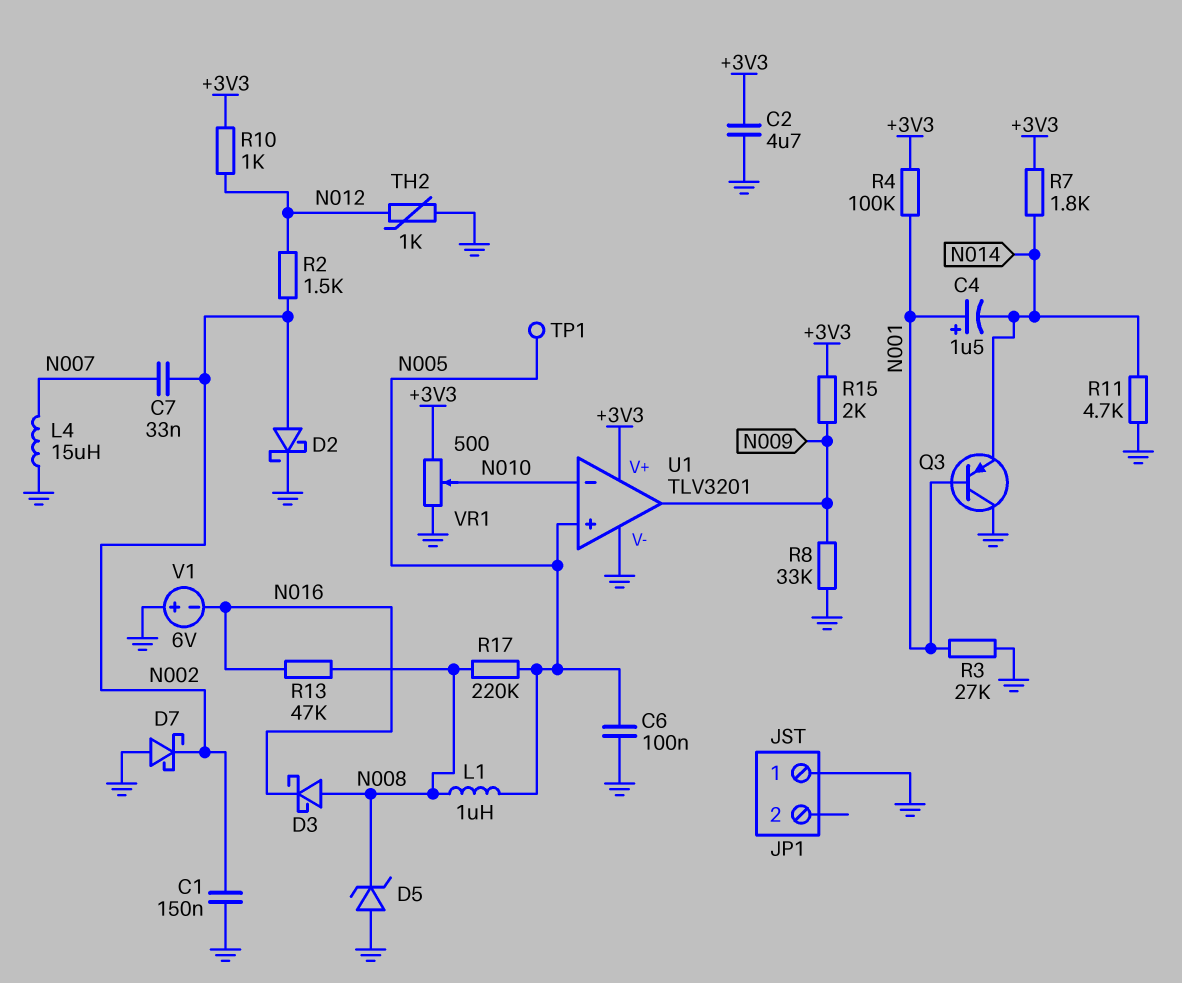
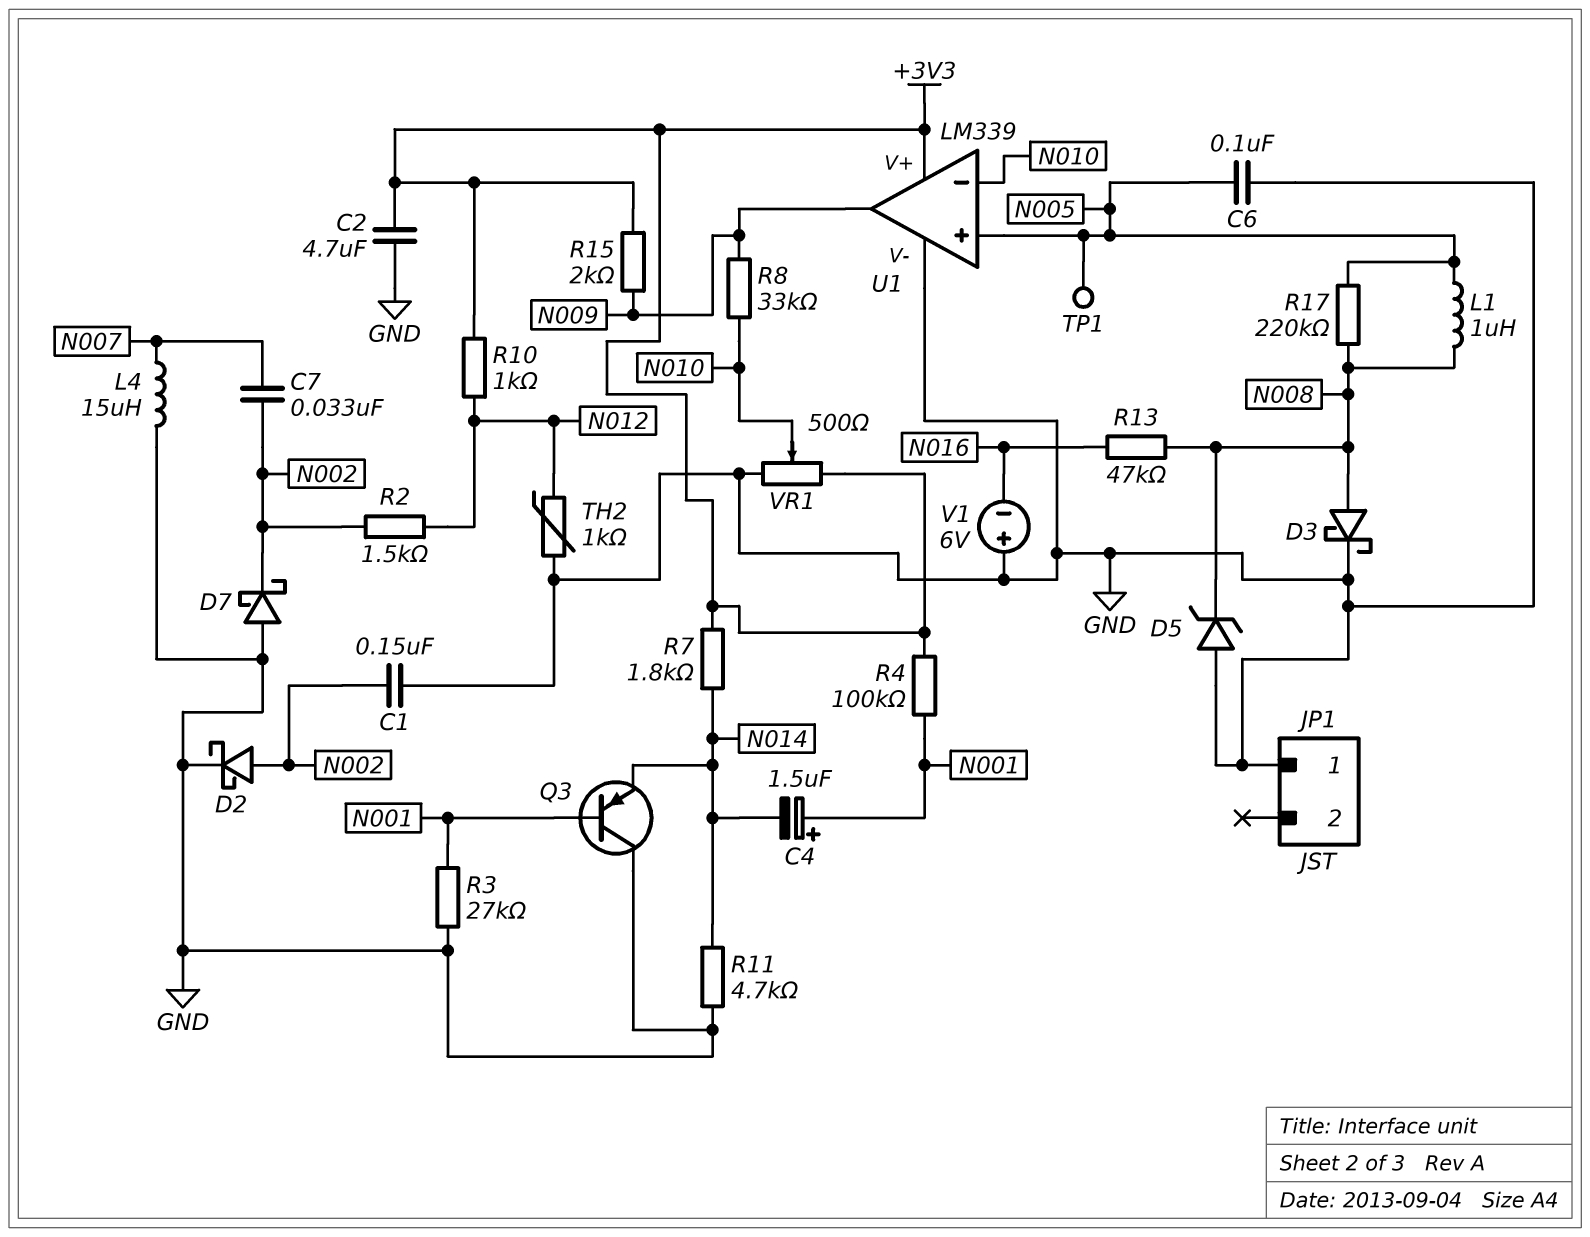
D3: schottky (A N008, K N016) -> schottky (A N008, K GND)
R8: 33k (GND, N009) -> 33k (N009, N010)
U1: TLV3201 -> LM339

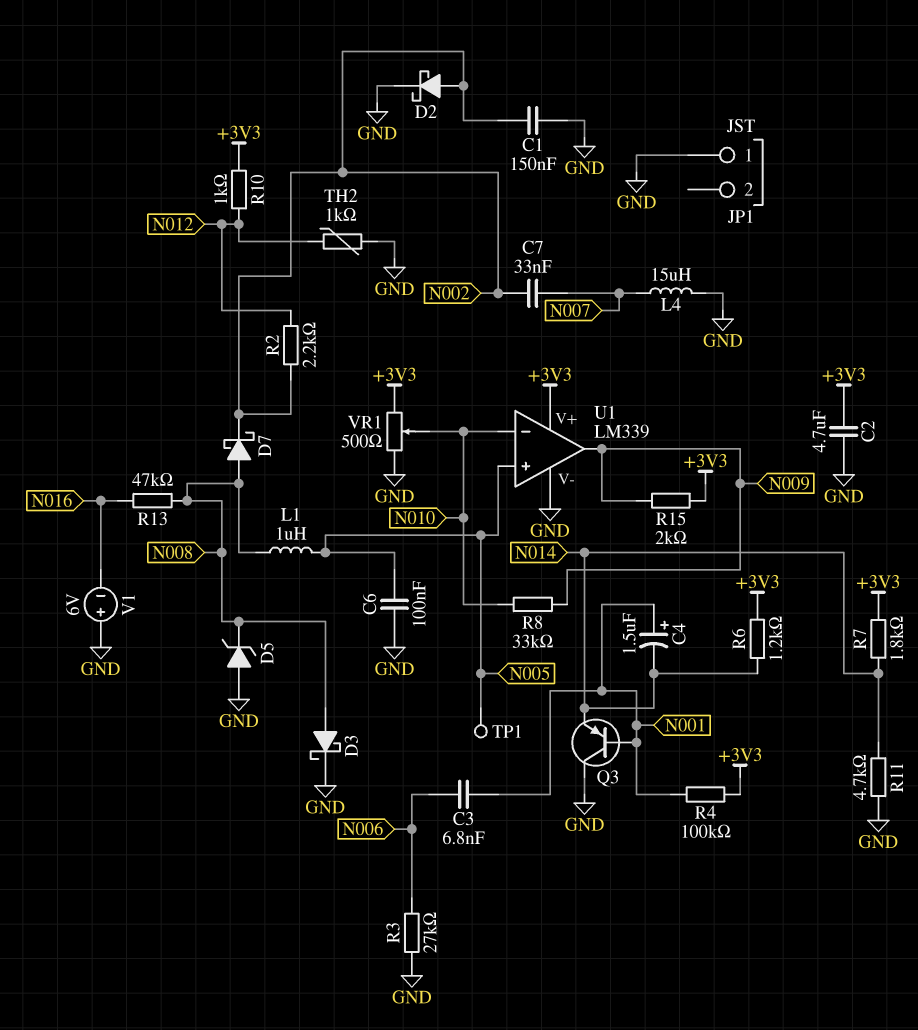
C3: none -> 6.8nF (N001, N006)
D7: schottky (A GND, K N002) -> schottky (A N008, K N002)
R2: 1.5k (N002, N012) -> 2.2k (N002, N012)
R3: 27k (GND, N001) -> 27k (GND, N006)
R6: none -> 1.2k (+3V3, N014)
R17: 220k (N005, N008) -> none

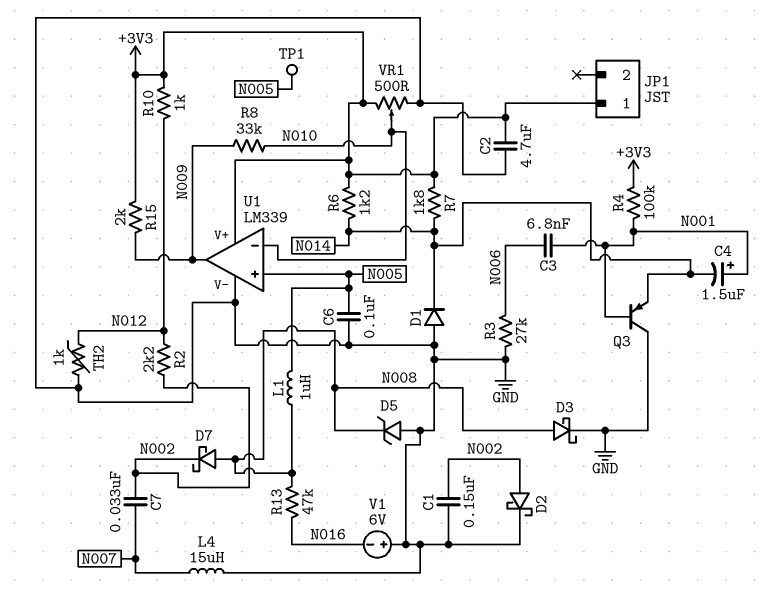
D1: none -> diode (A GND, K N014)
JP1 pin 1: GND -> +3V3
R11: 4.7k (GND, N014) -> none

